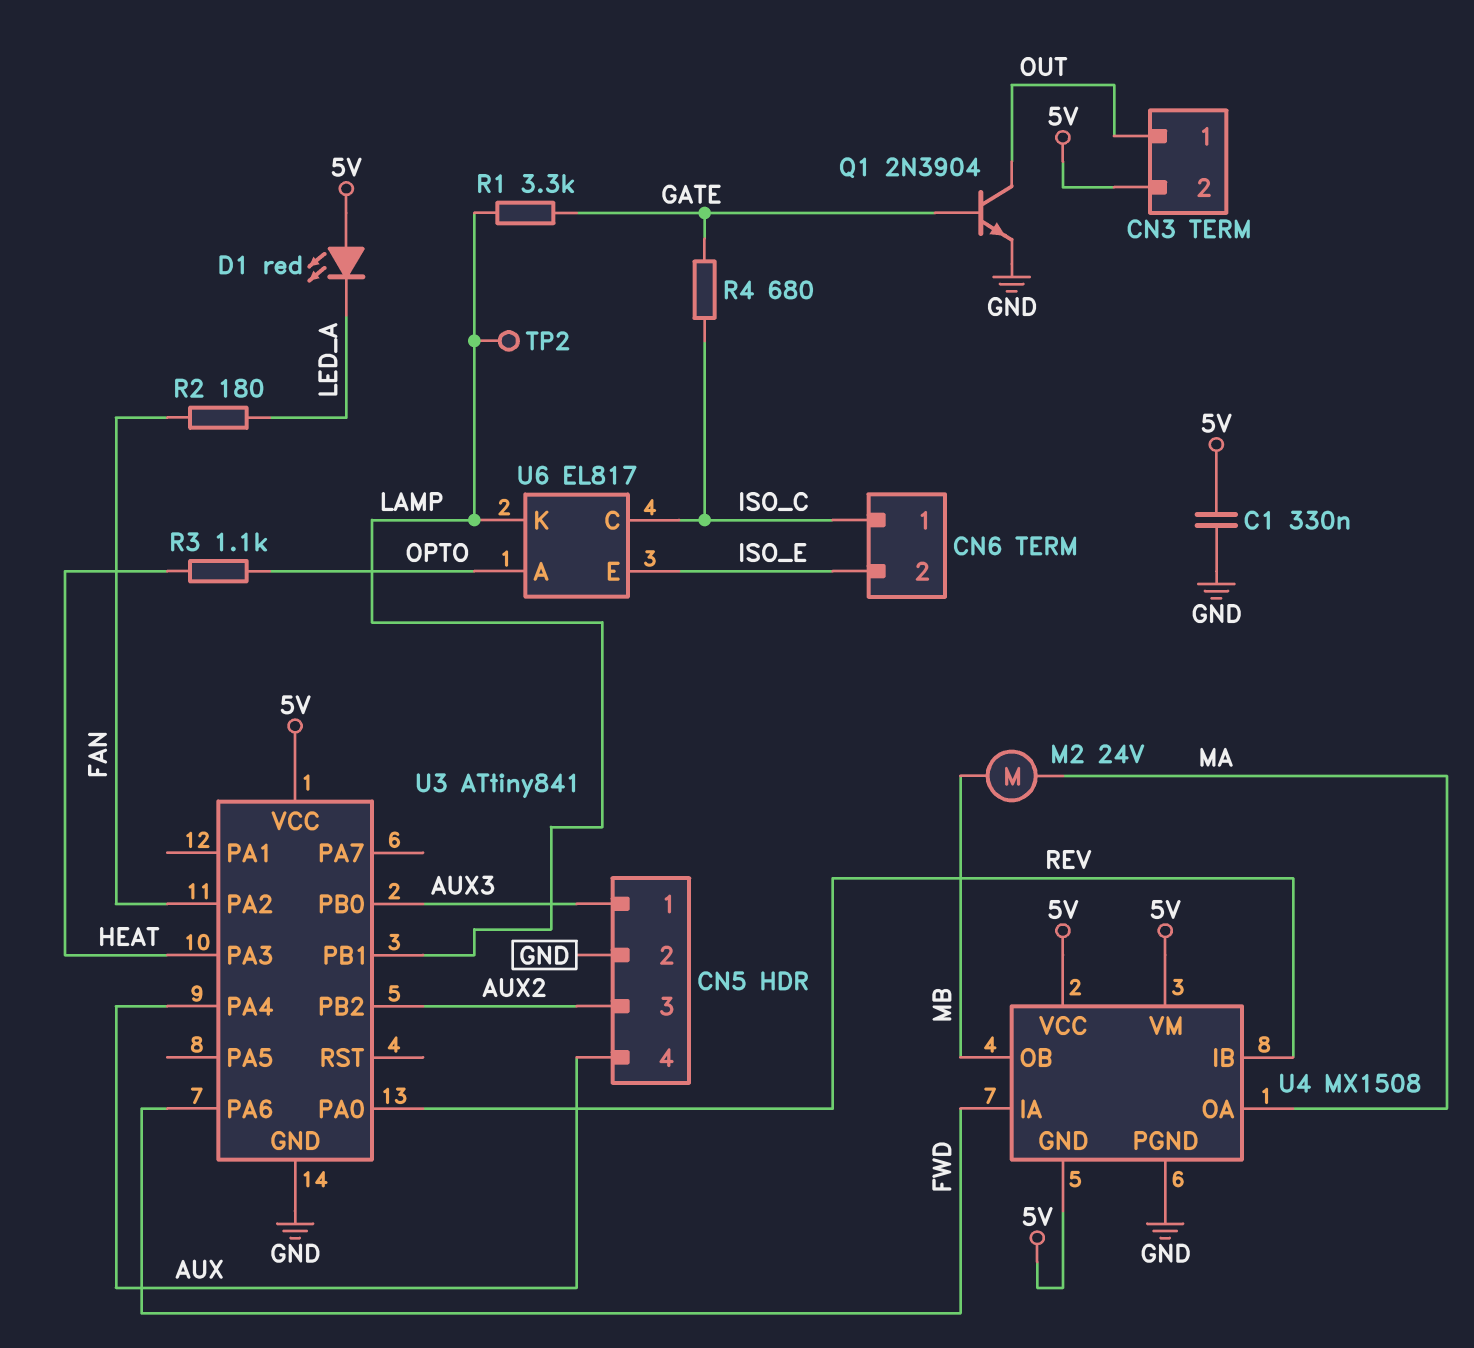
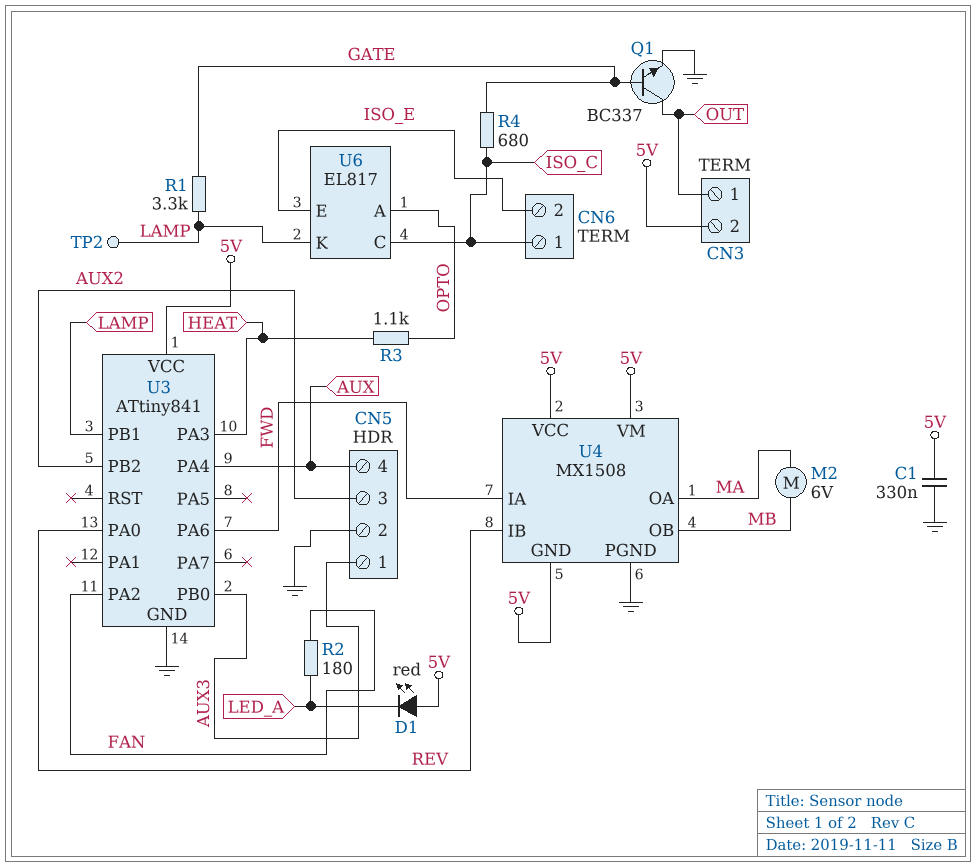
M2: motor 24V (MA, MB) -> motor 6V (MA, MB)
Q1: NPN 2N3904 (B GATE, C OUT, E GND) -> NPN BC337 (B GATE, C OUT, E GND)

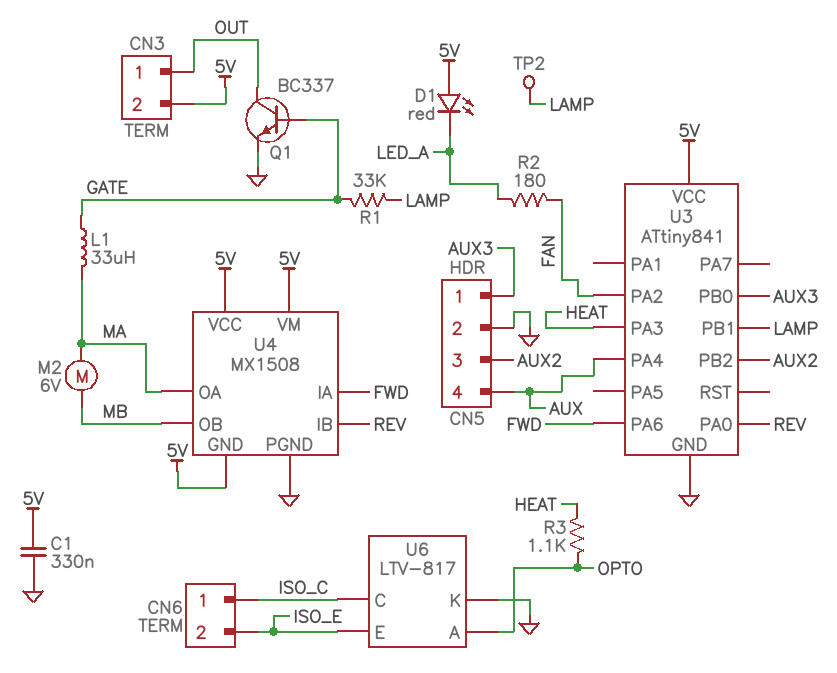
L1: none -> 33uH (GATE, MA)
R1: 3.3k (GATE, LAMP) -> 33k (GATE, LAMP)
R4: 680 (GATE, ISO_C) -> none
U6: EL817 -> LTV-817
U6 pin K: LAMP -> GND

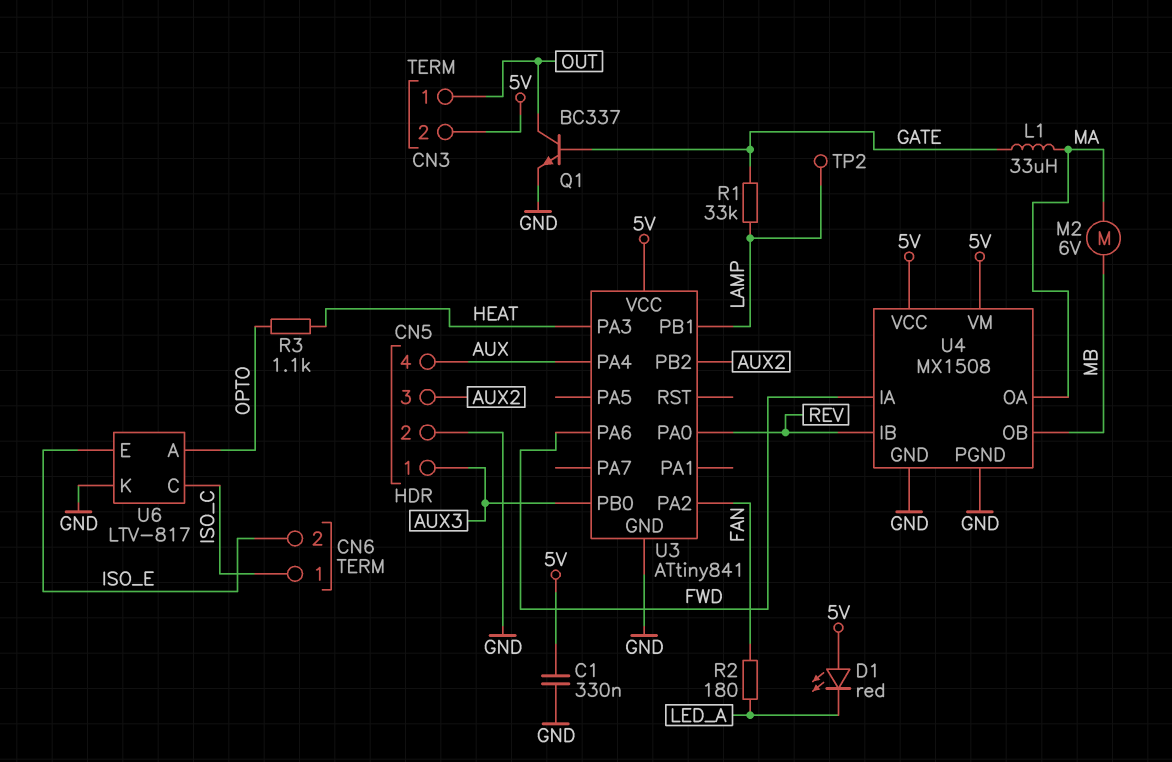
U4 pin GND: 5V -> GND

